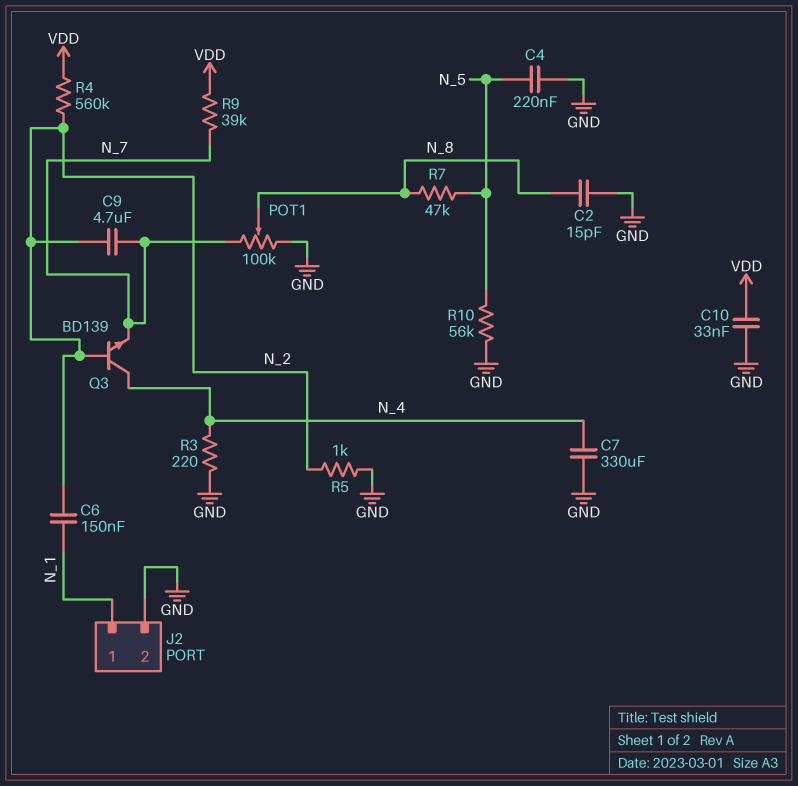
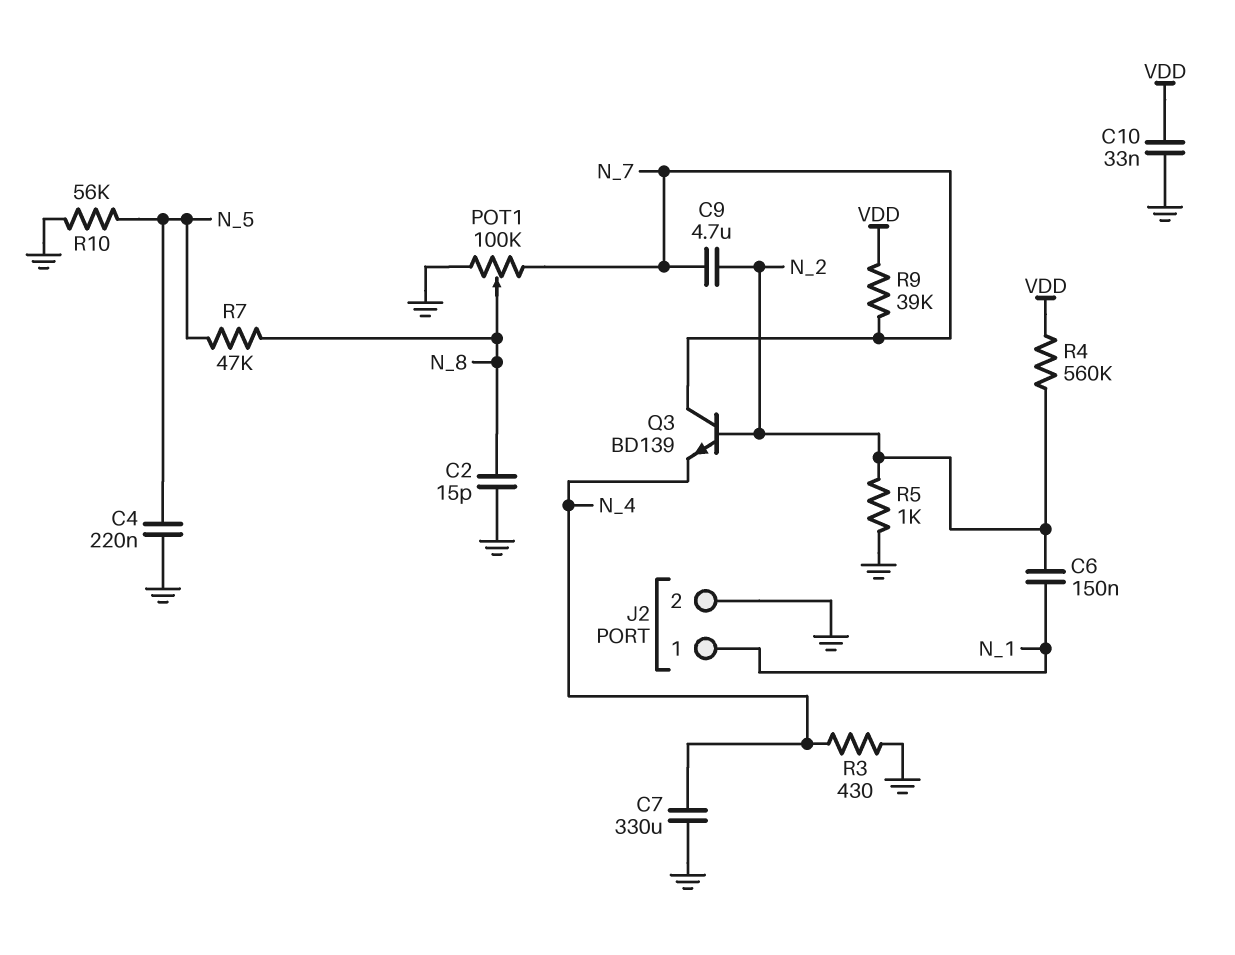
Q3: NPN BD139 (B N_2, C N_4, E N_7) -> NPN BD139 (B N_2, C N_7, E N_4)
R3: 220 (GND, N_4) -> 430 (GND, N_4)

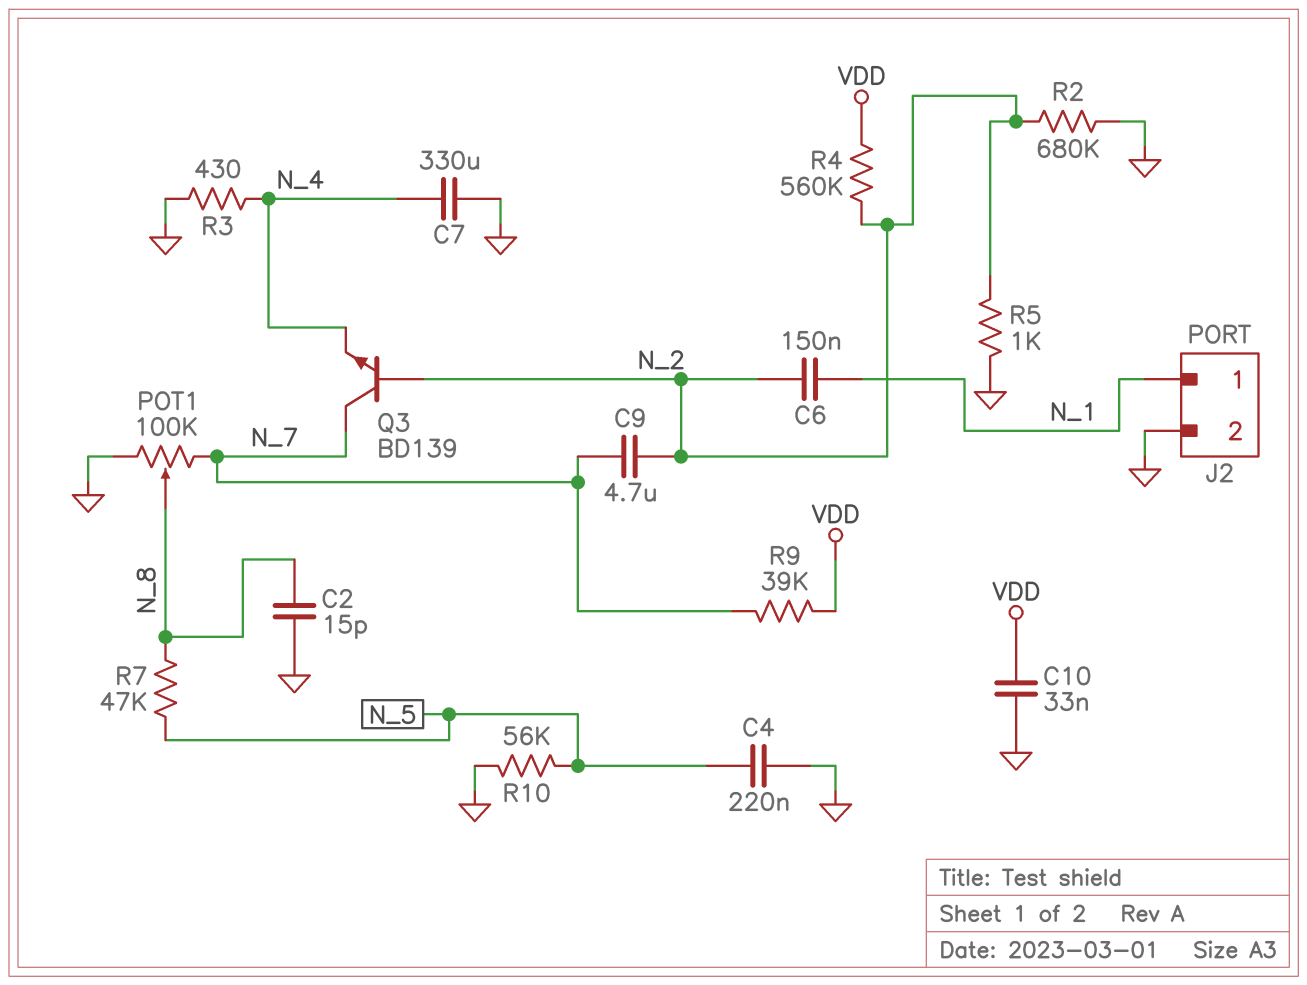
R2: none -> 680k (GND, N_2)

